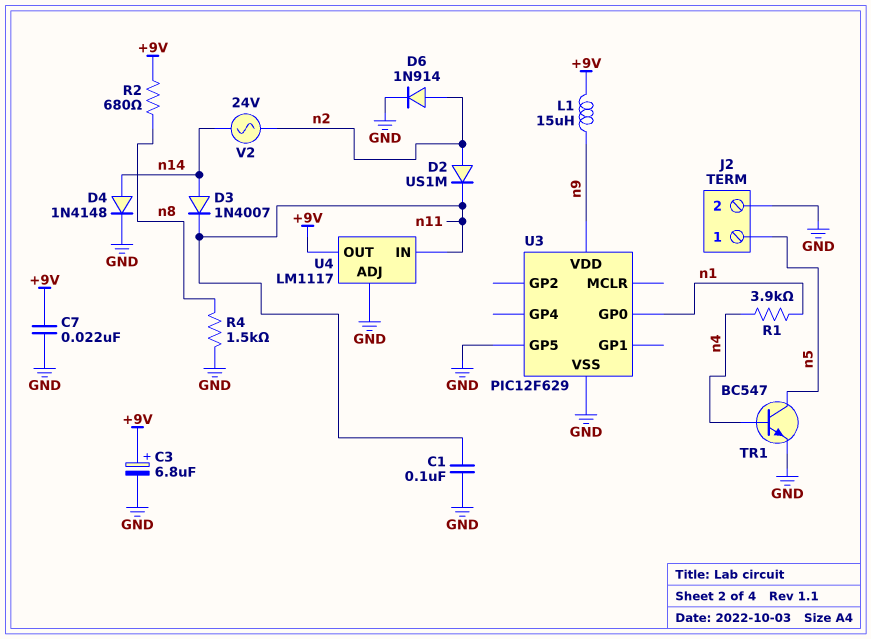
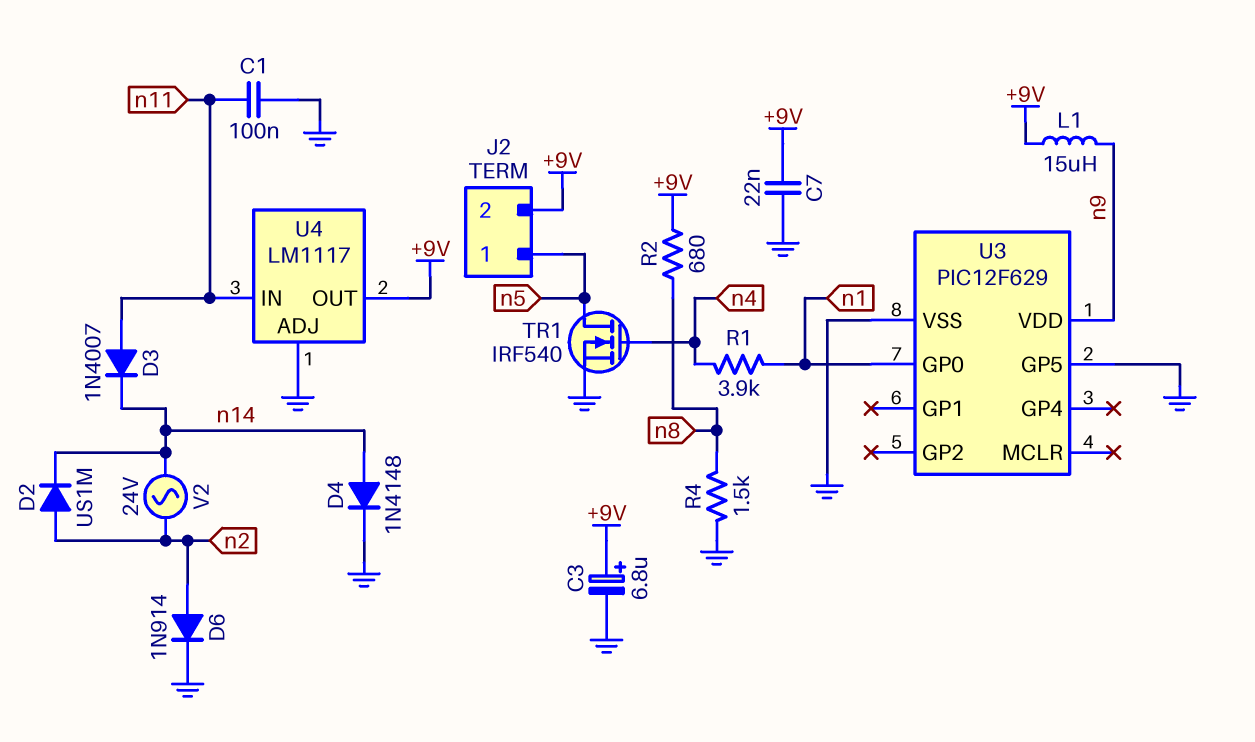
D2: diode US1M (A n2, K n11) -> diode US1M (A n2, K n14)
D3: diode 1N4007 (A n14, K n11) -> diode 1N4007 (A n11, K n14)
J2 pin 2: GND -> +9V
TR1: NPN BC547 (B n4, C n5, E GND) -> NMOS IRF540 (G n4, D n5, S GND)

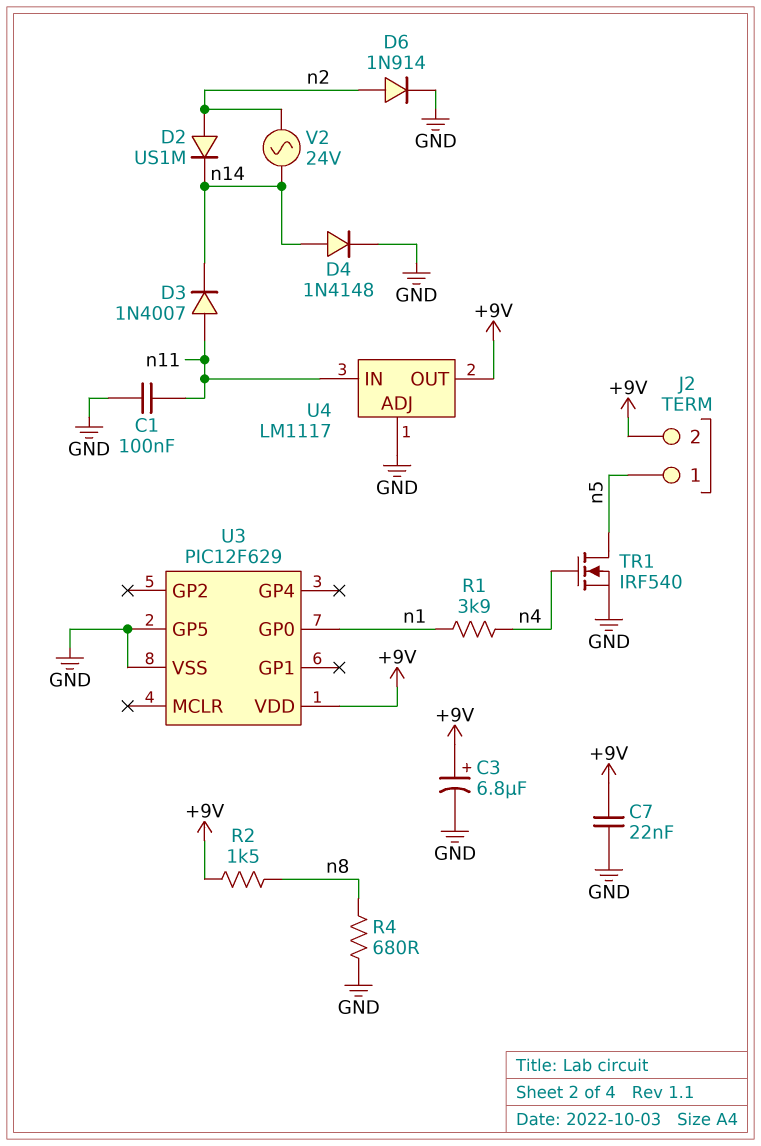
L1: 15uH (+9V, n9) -> none
R2: 680 (+9V, n8) -> 1.5k (+9V, n8)
R4: 1.5k (GND, n8) -> 680 (GND, n8)
U3 pin VDD: n9 -> +9V

